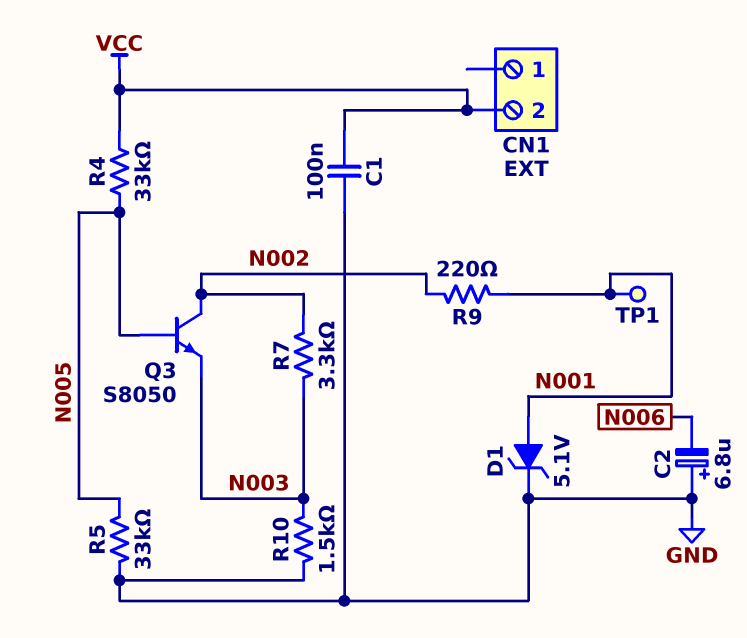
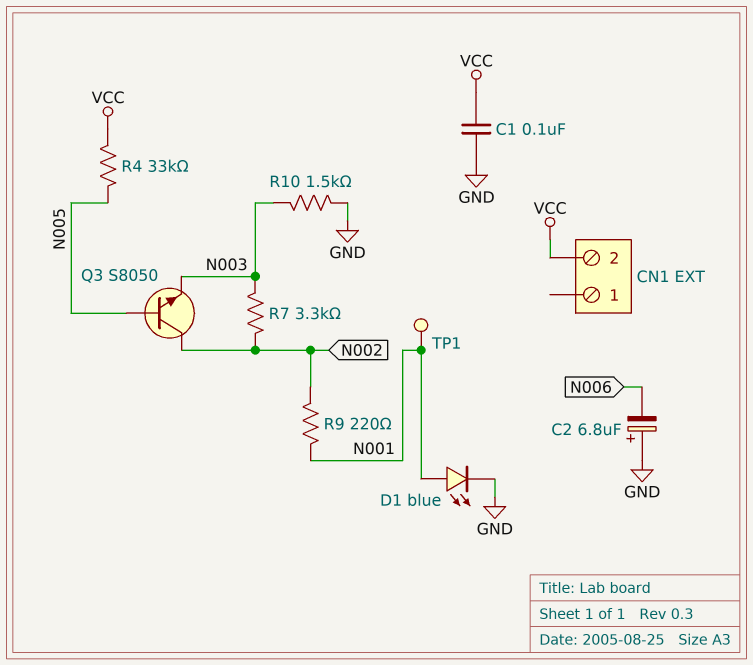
D1: zener 5.1V (A N001, K GND) -> LED blue (A N001, K GND)
R5: 33k (GND, N005) -> none

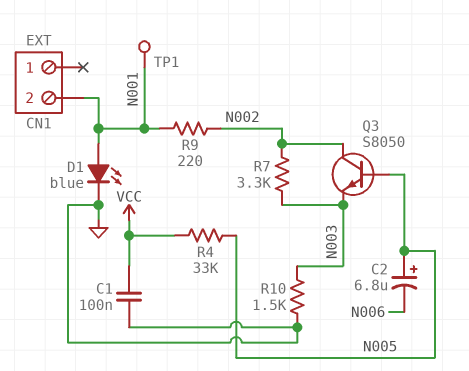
C2: 6.8uF (plus GND, minus N006) -> 6.8uF (plus N005, minus N006)
CN1 pin 2: VCC -> N001

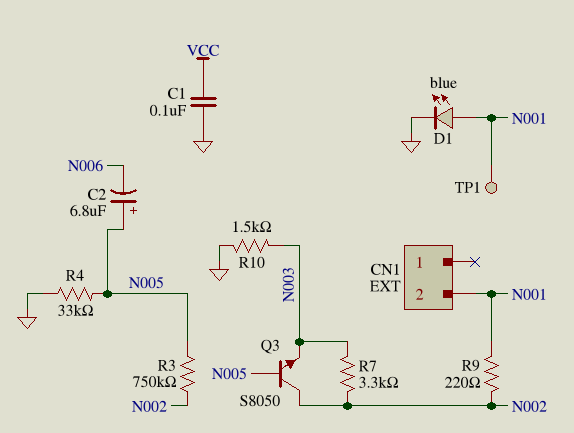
R3: none -> 750k (N002, N005)
R4: 33k (N005, VCC) -> 33k (GND, N005)

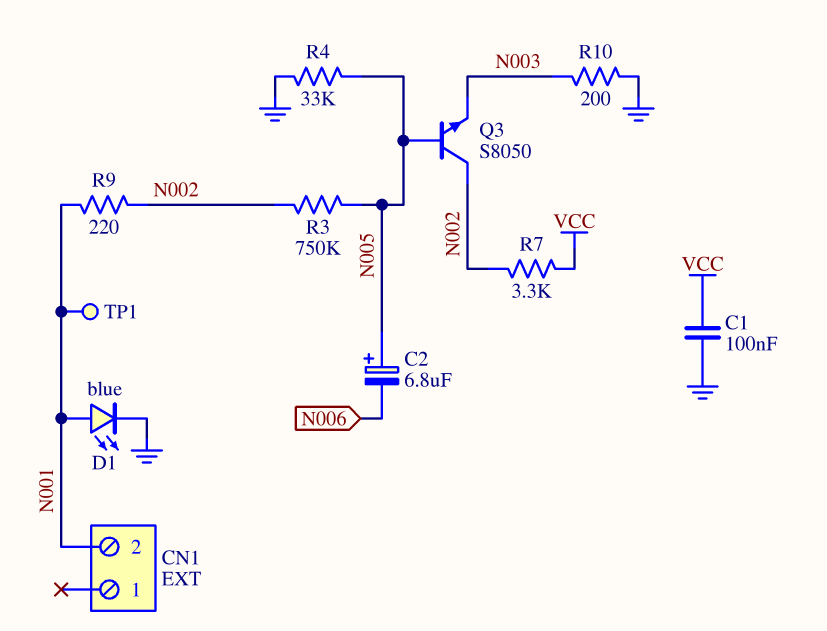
R7: 3.3k (N002, N003) -> 3.3k (N002, VCC)
R10: 1.5k (GND, N003) -> 200 (GND, N003)

